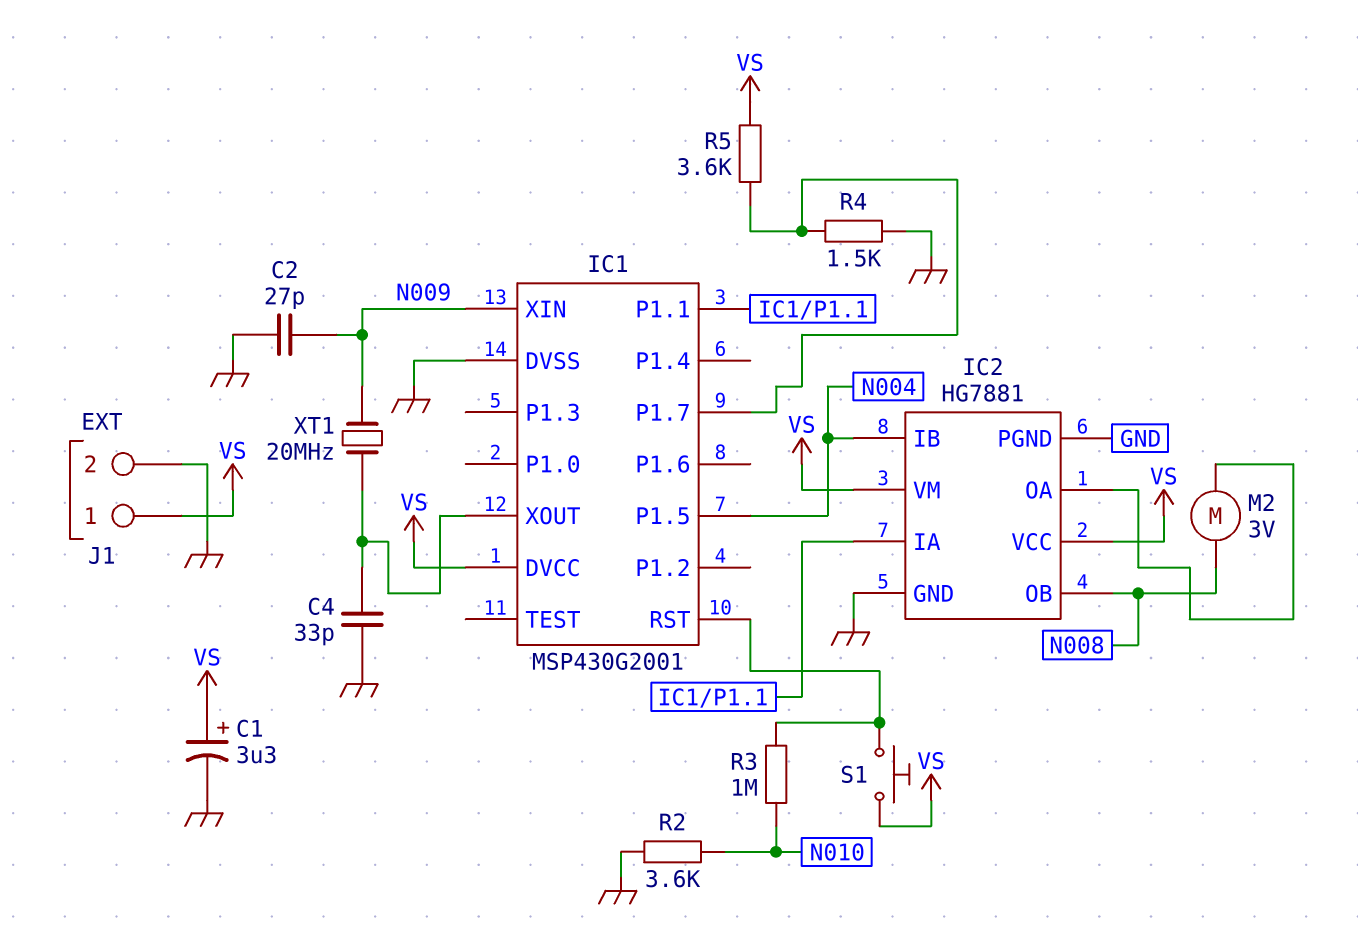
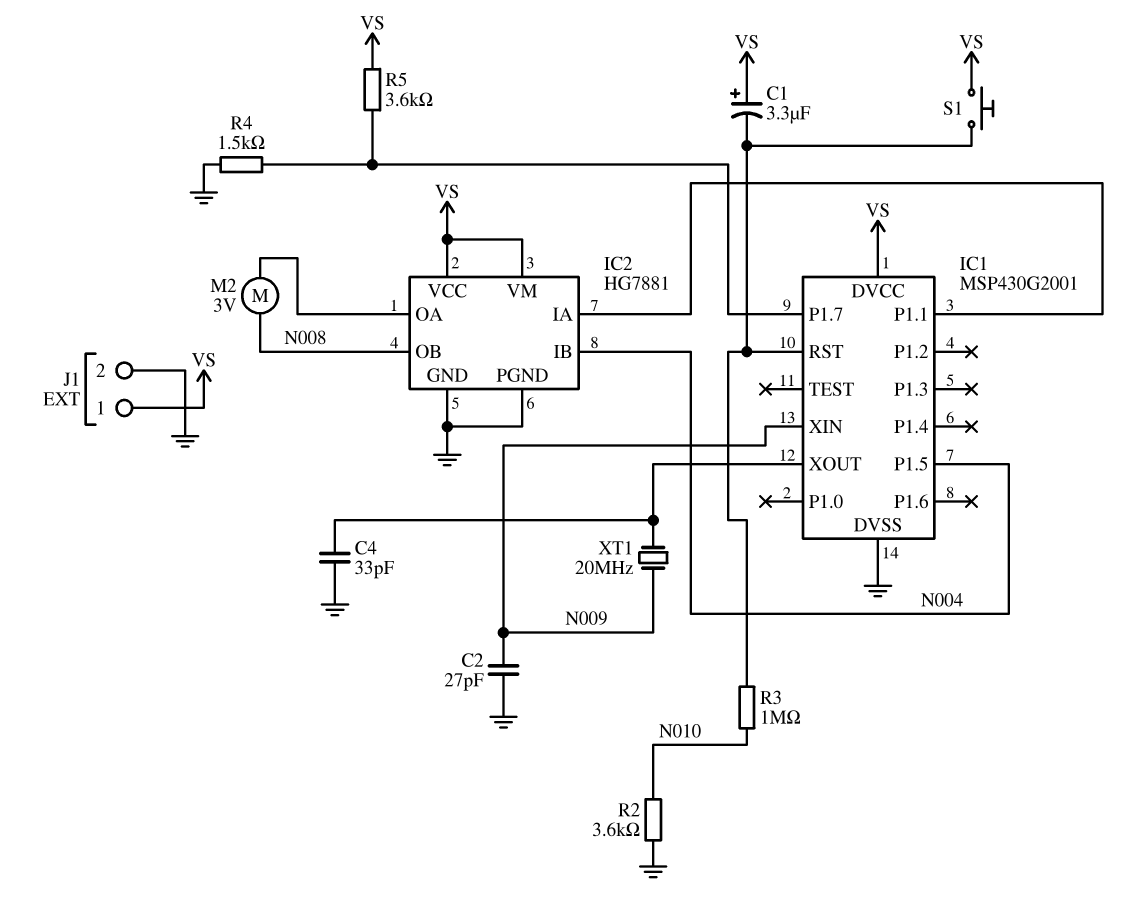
C1: 3.3uF (plus VS, minus GND) -> 3.3uF (plus VS, minus IC1/RST)

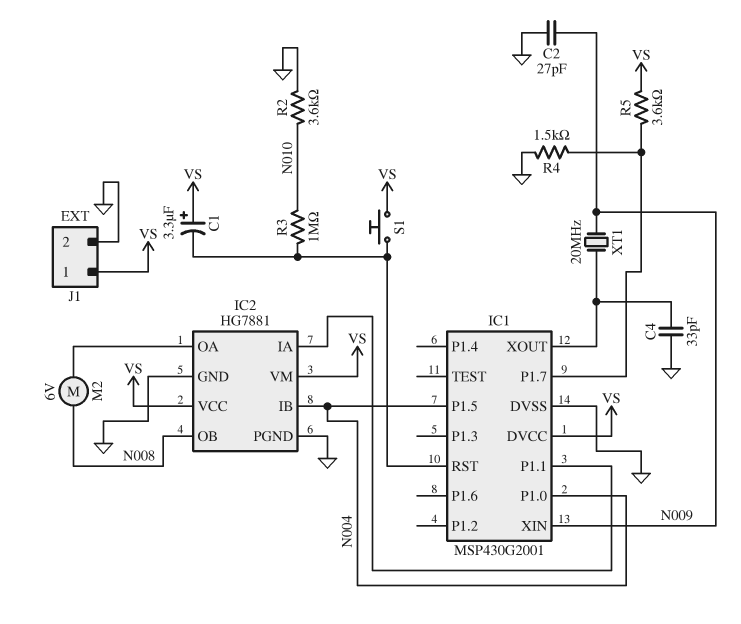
IC1 pin P1.0: none -> N004
M2: motor 3V (IC2/OA, N008) -> motor 6V (IC2/OA, N008)

